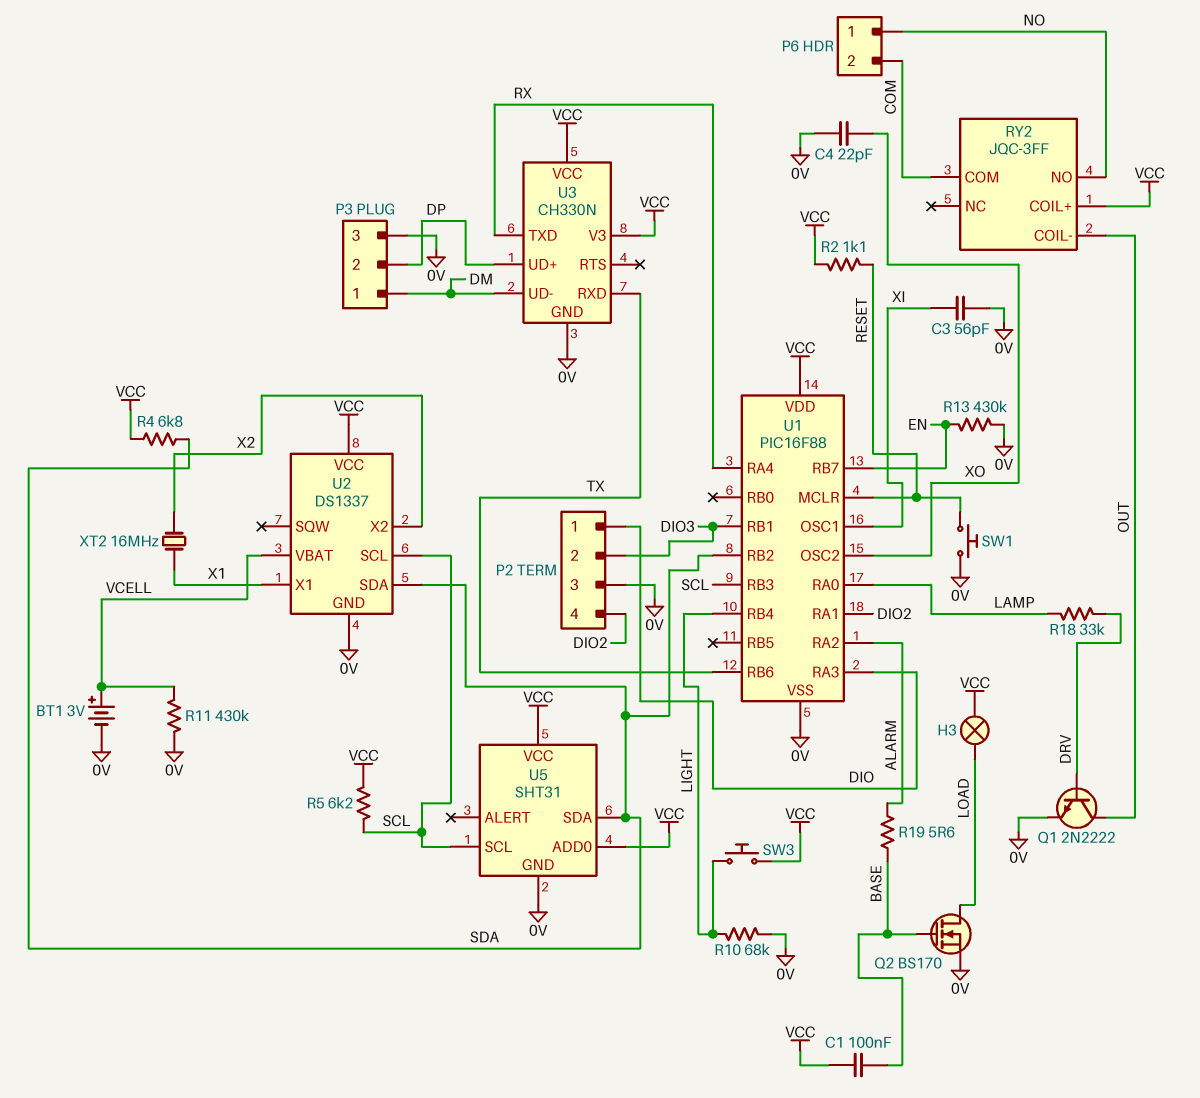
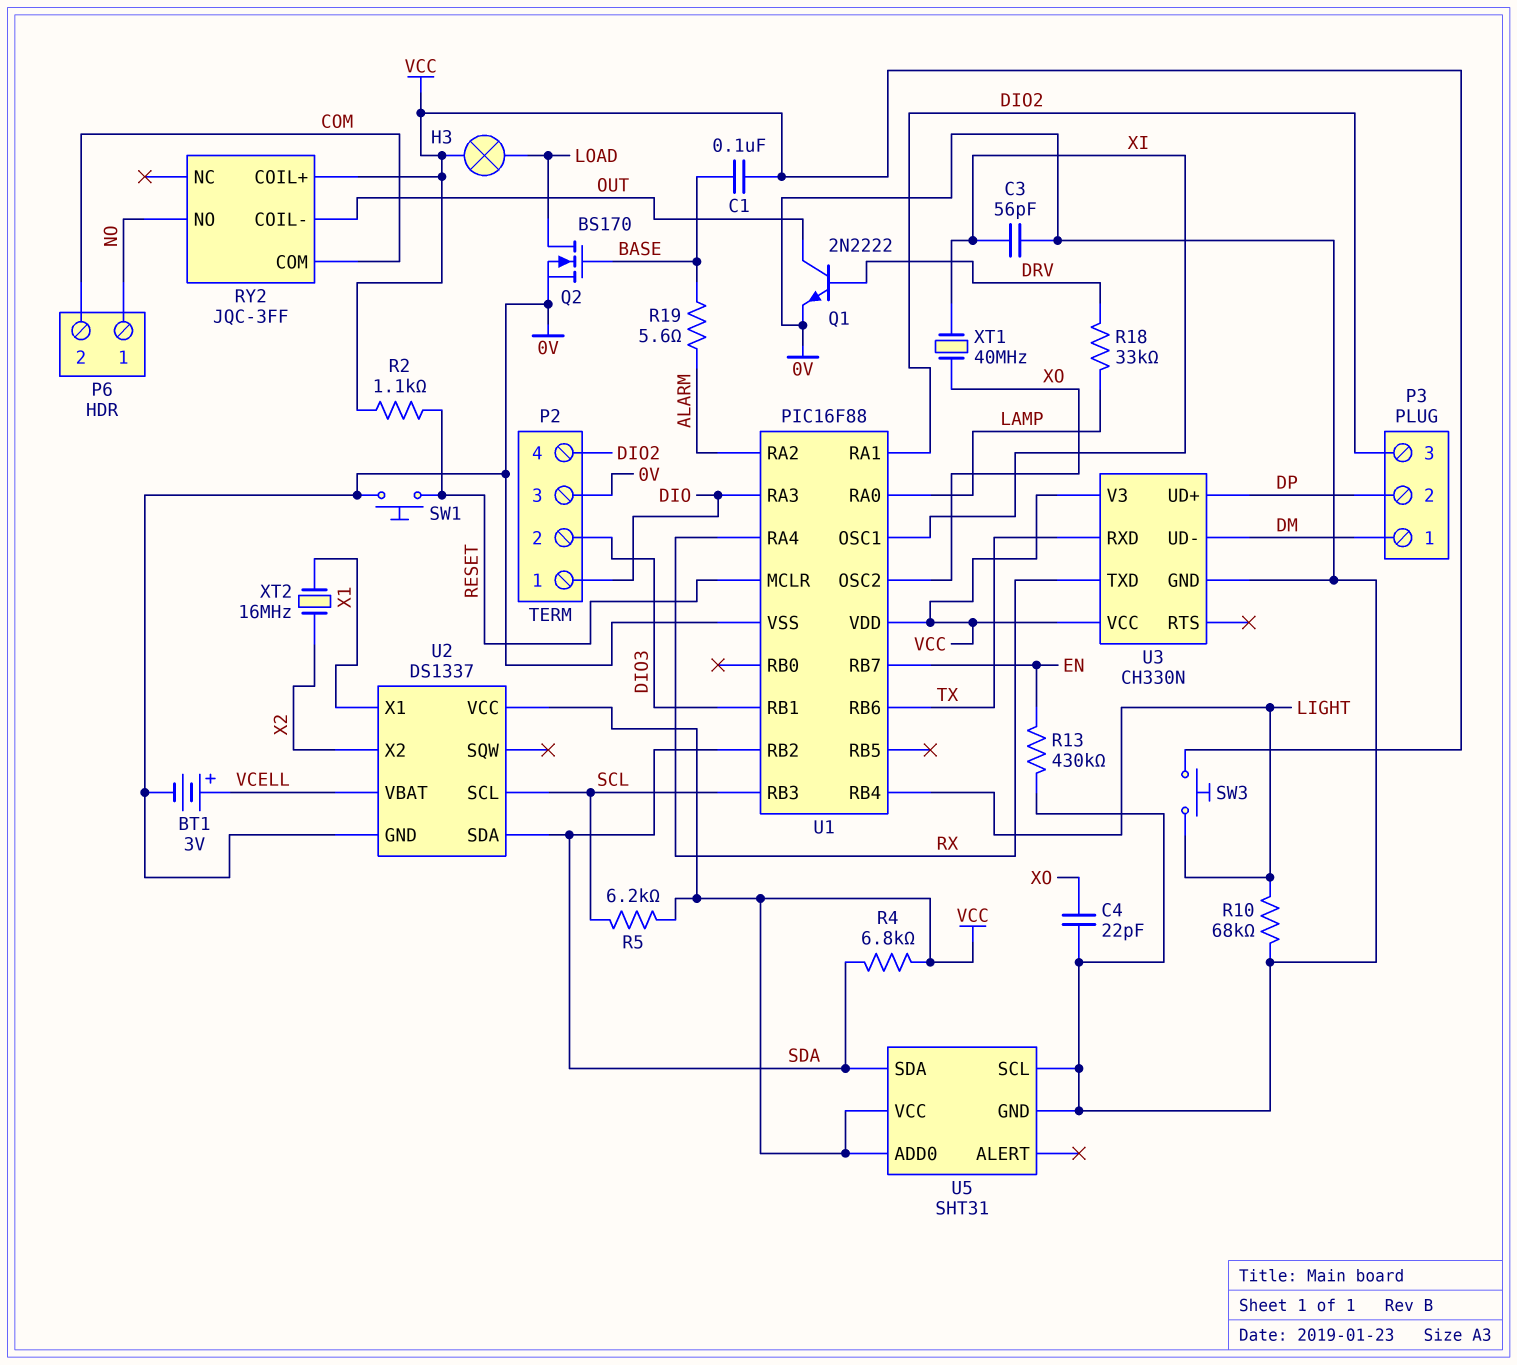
P3 pin 3: 0V -> DIO2
R11: 430k (0V, VCELL) -> none
U5 pin SCL: SCL -> 0V
XT1: none -> 40MHz (XI, XO)

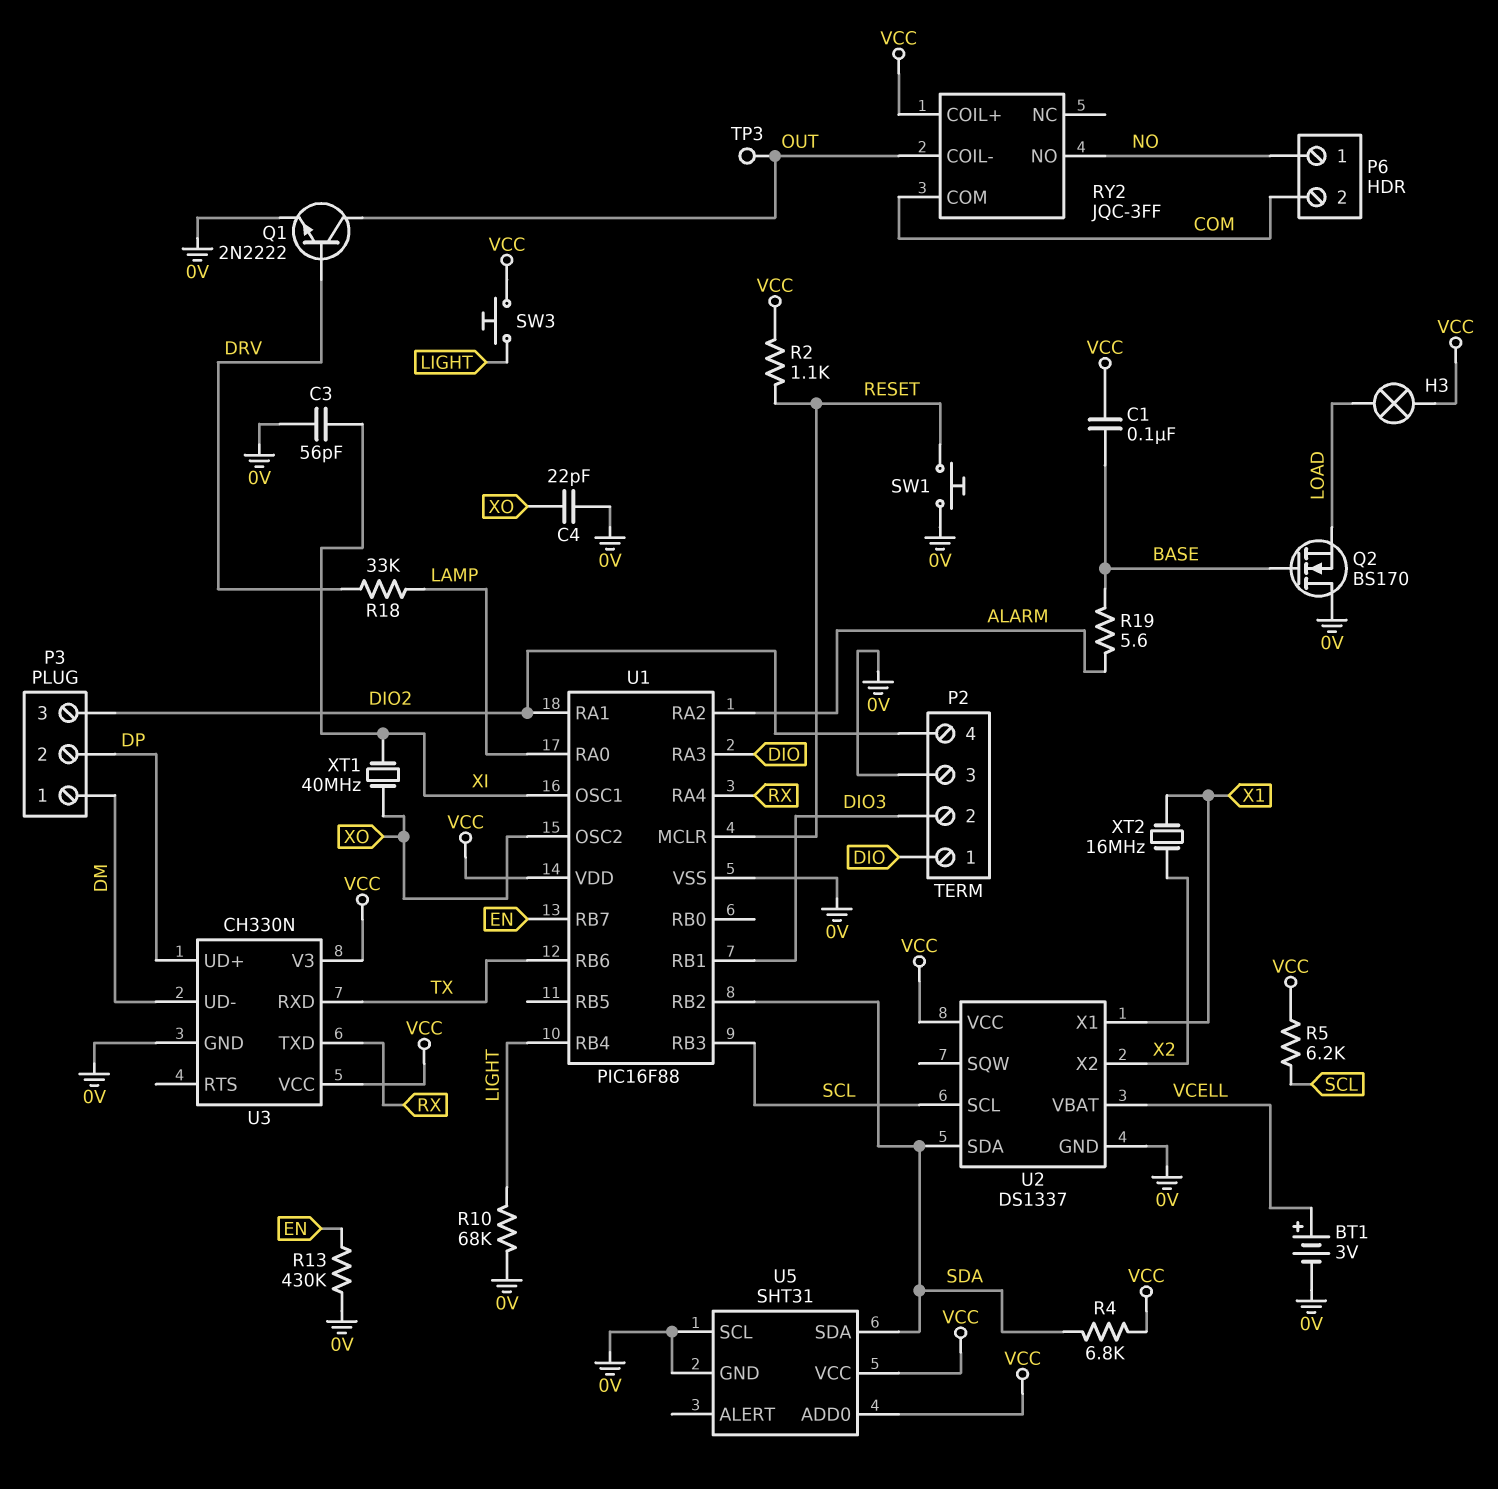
Q2: NMOS BS170 (G BASE, D LOAD, S 0V) -> NMOS BS170 (G BASE, D 0V, S LOAD)
TP3: none -> test point (OUT)

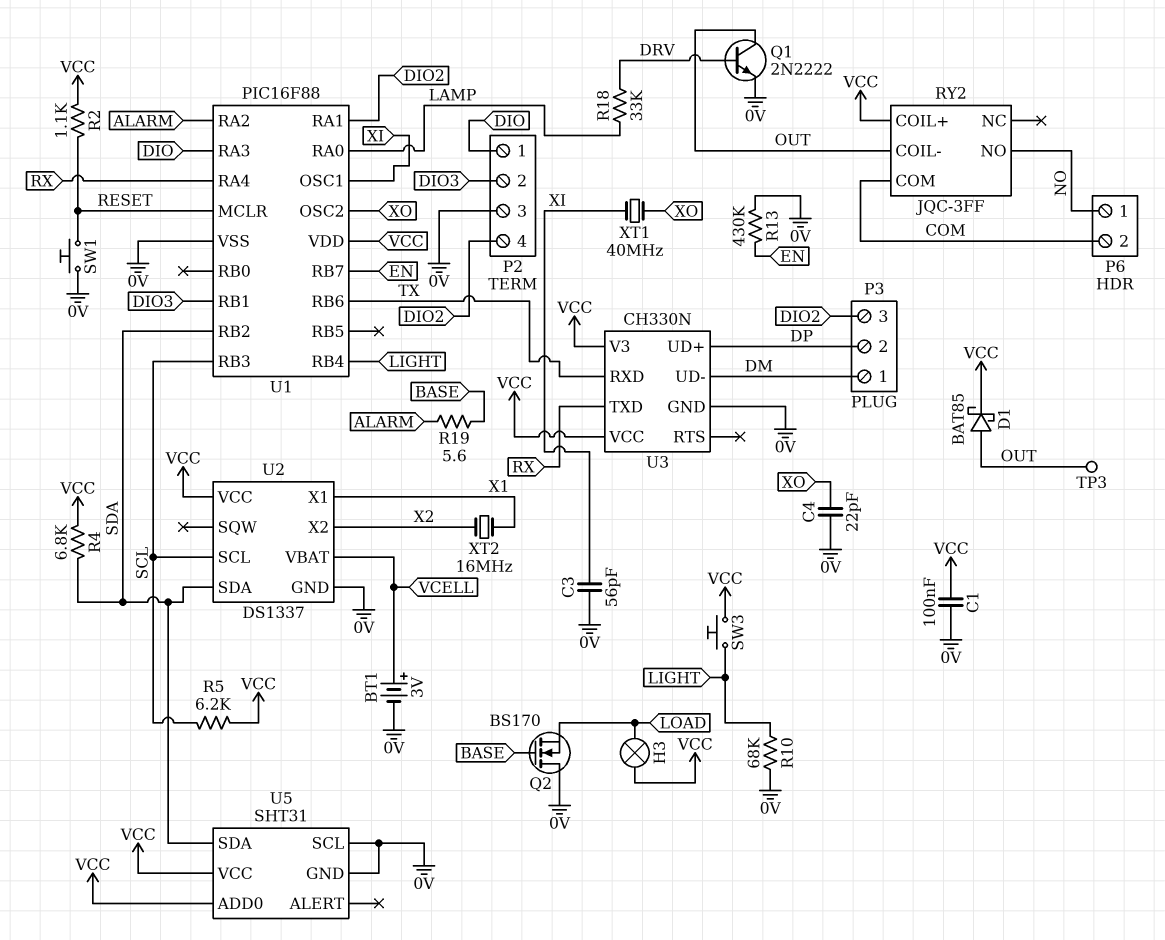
C1: 100nF (BASE, VCC) -> 100nF (0V, VCC)
D1: none -> schottky BAT85 (A OUT, K VCC)

